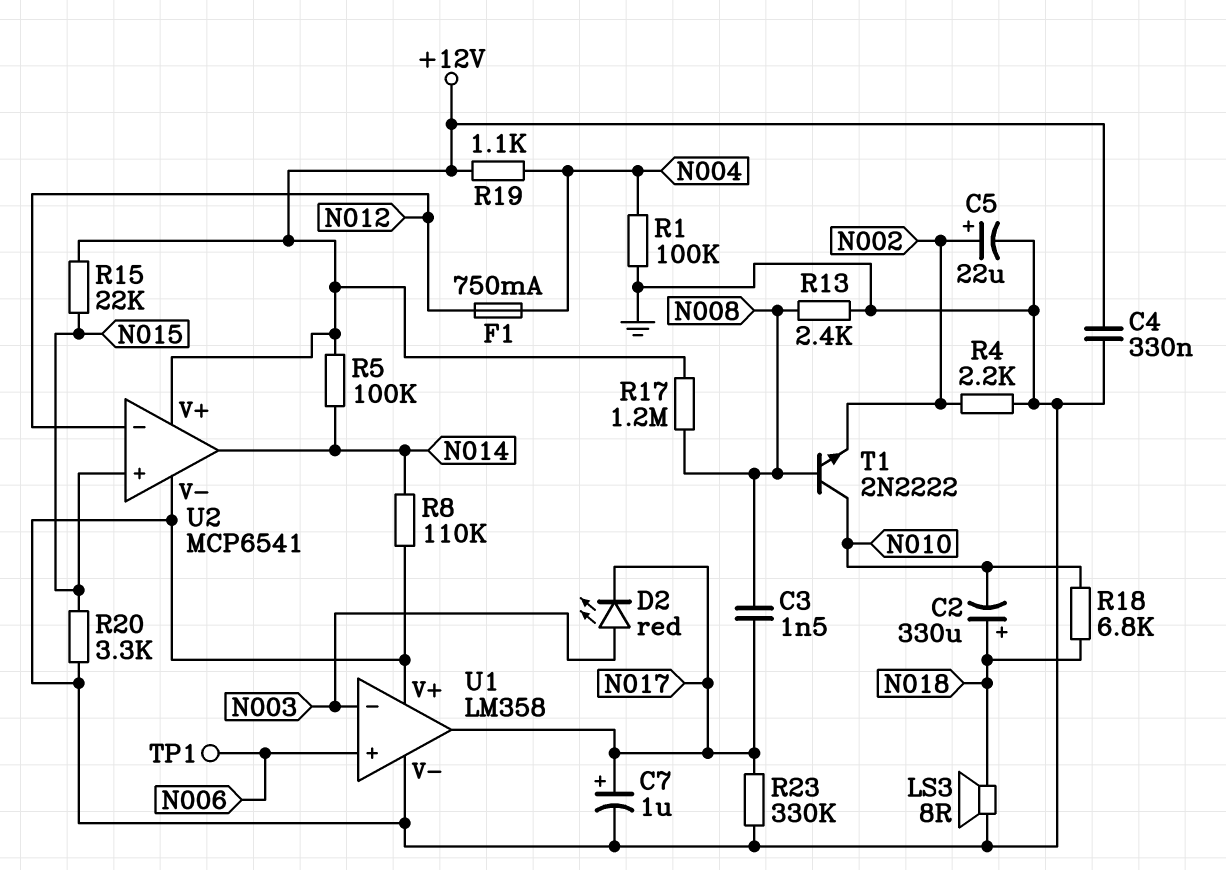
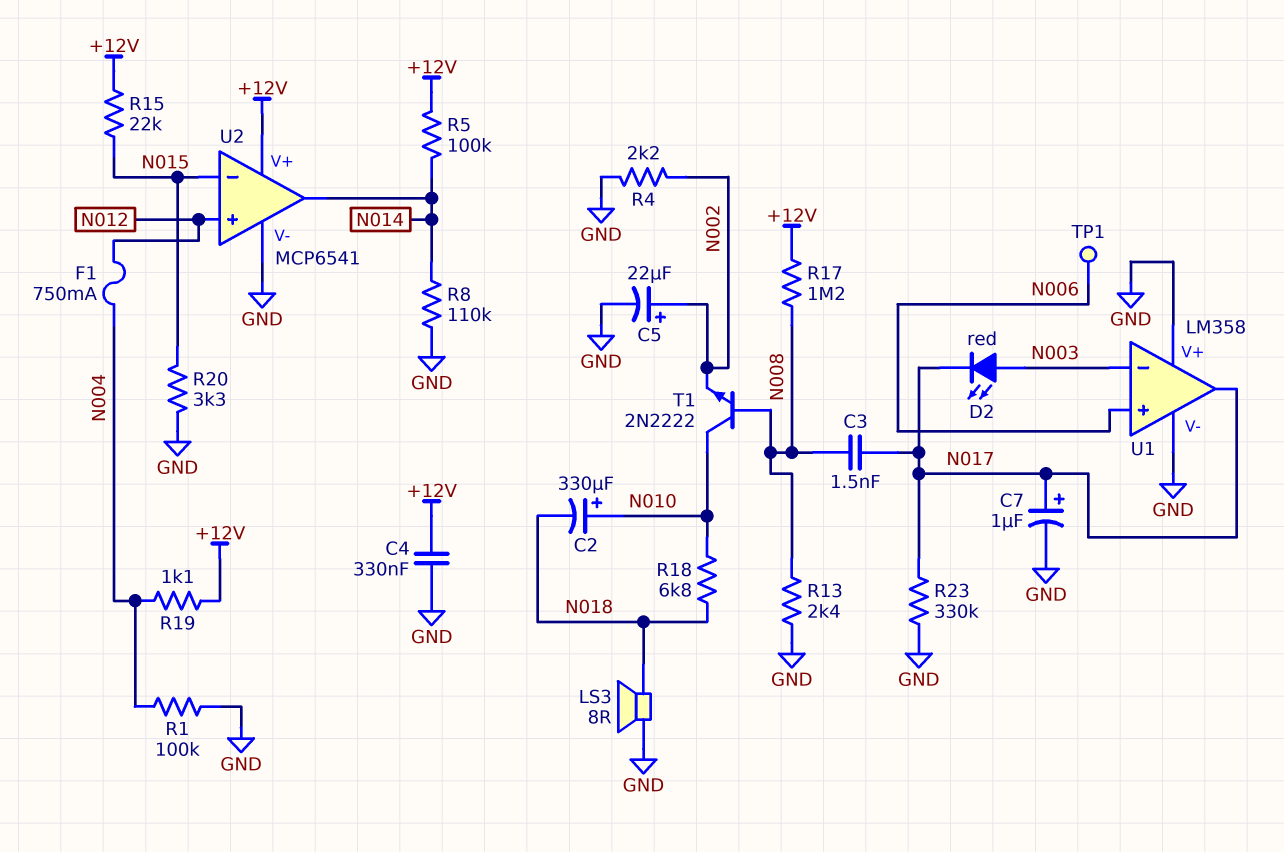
C2: 330uF (plus N018, minus N010) -> 330uF (plus N010, minus N018)
U2 pin in+: N015 -> N012
U2 pin in-: N012 -> N015

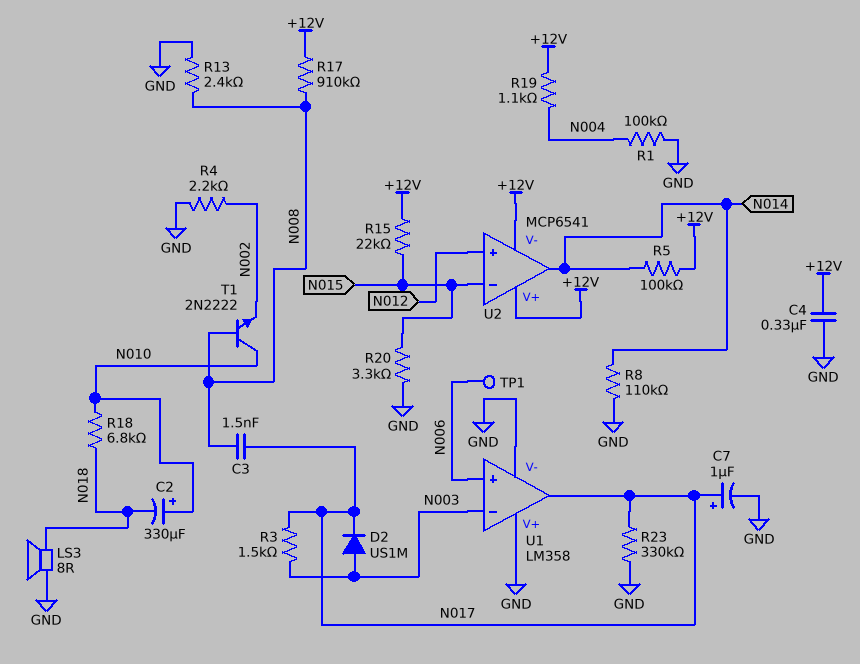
C5: 22uF (plus N002, minus GND) -> none
D2: LED red (A N003, K N017) -> diode US1M (A N003, K N017)
F1: 750mA (N004, N012) -> none
R3: none -> 1.5k (N003, N017)
R17: 1.2M (+12V, N008) -> 910k (+12V, N008)
U2 pin V-: GND -> +12V

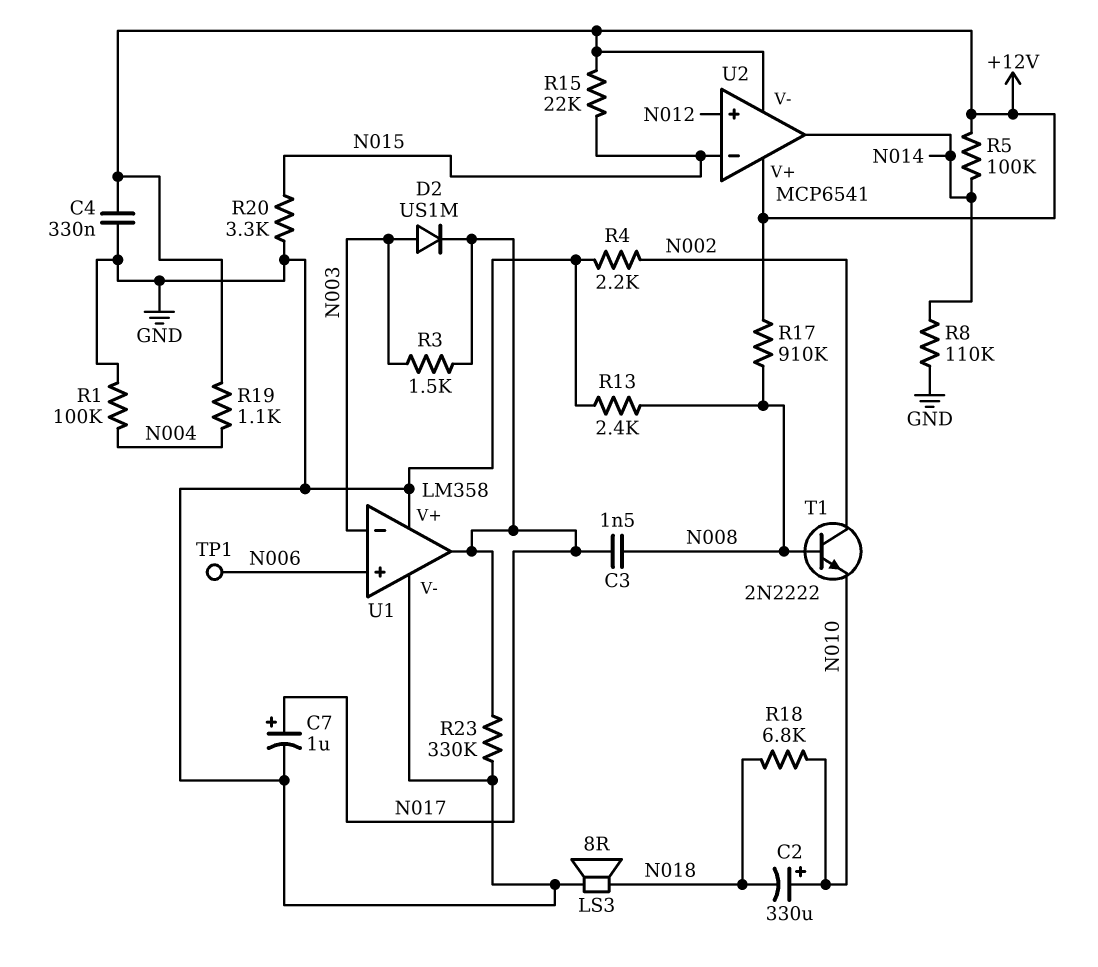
T1: NPN 2N2222 (B N008, C N010, E N002) -> NPN 2N2222 (B N008, C N002, E N010)

